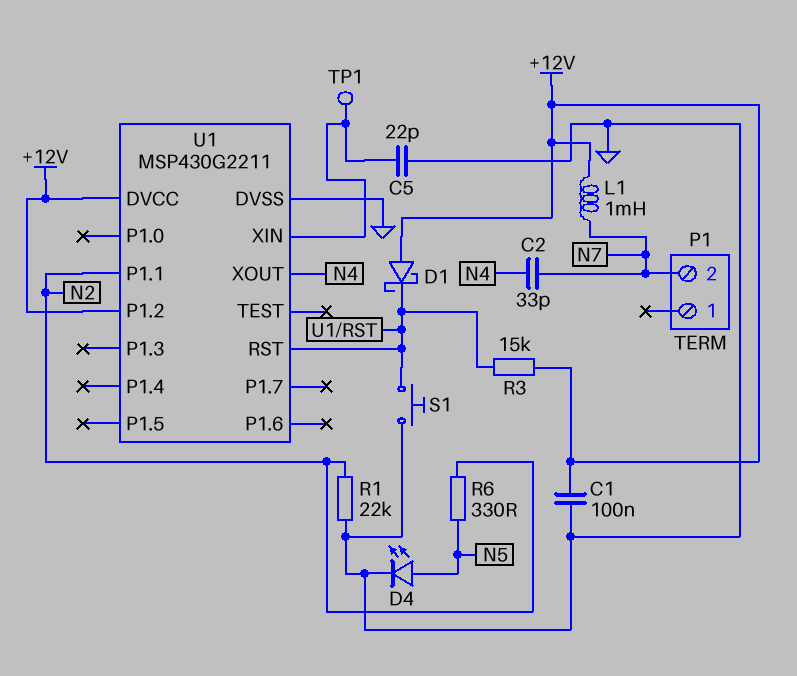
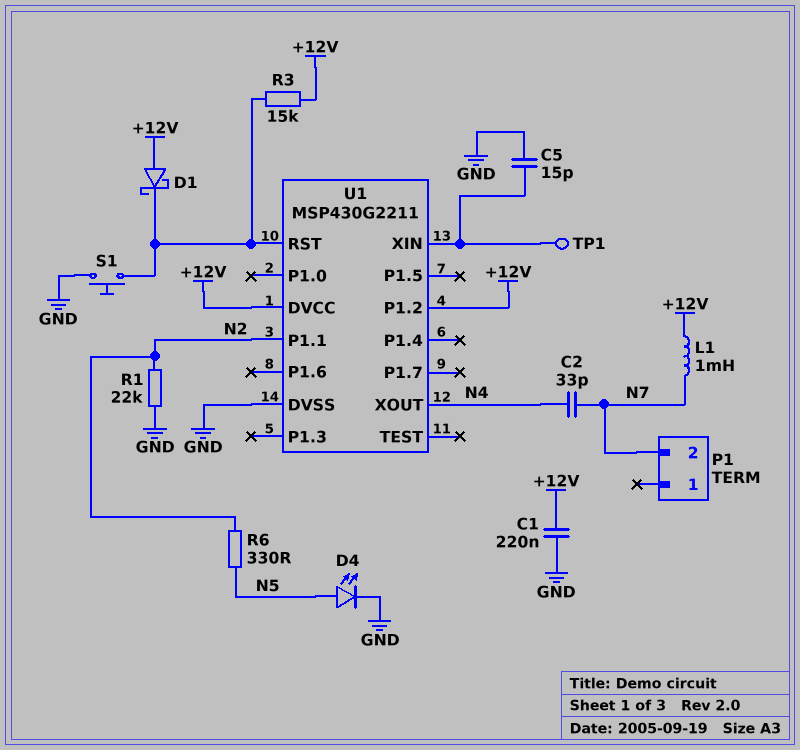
C1: 100nF (+12V, GND) -> 220nF (+12V, GND)
C5: 22pF (GND, U1/XIN) -> 15pF (GND, U1/XIN)

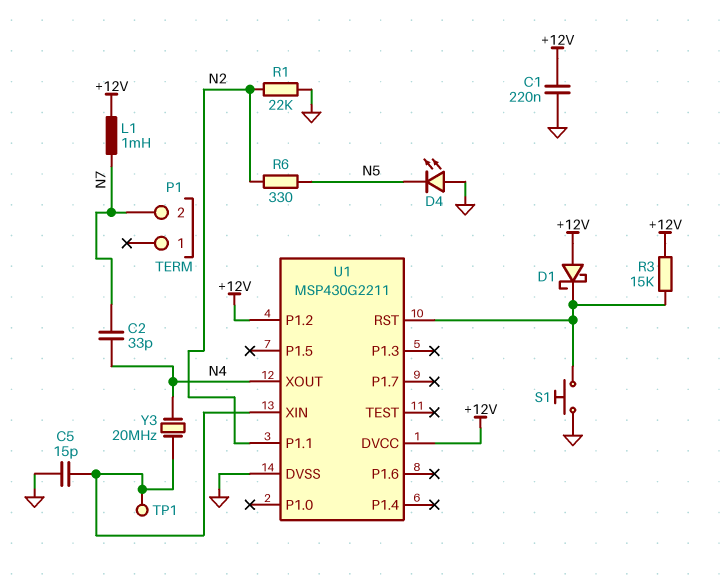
D4: LED (A N5, K GND) -> LED (A GND, K N5)
Y3: none -> 20MHz (N4, U1/XIN)

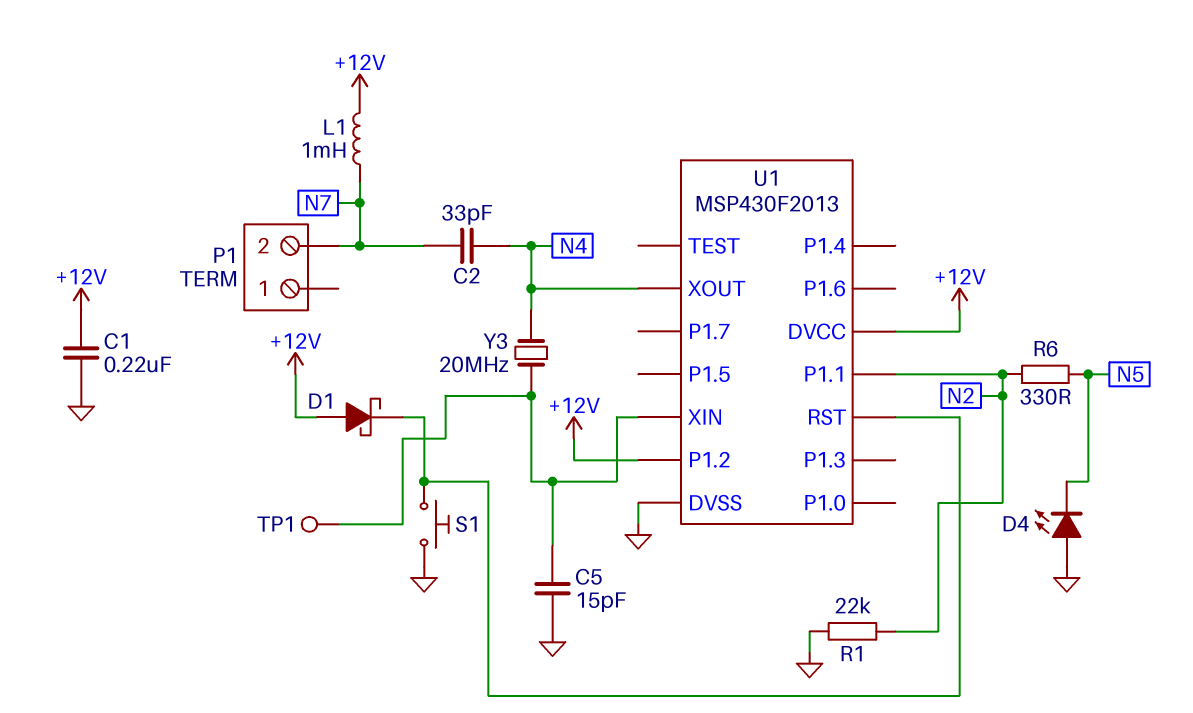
R3: 15k (+12V, U1/RST) -> none
U1: MSP430G2211 -> MSP430F2013

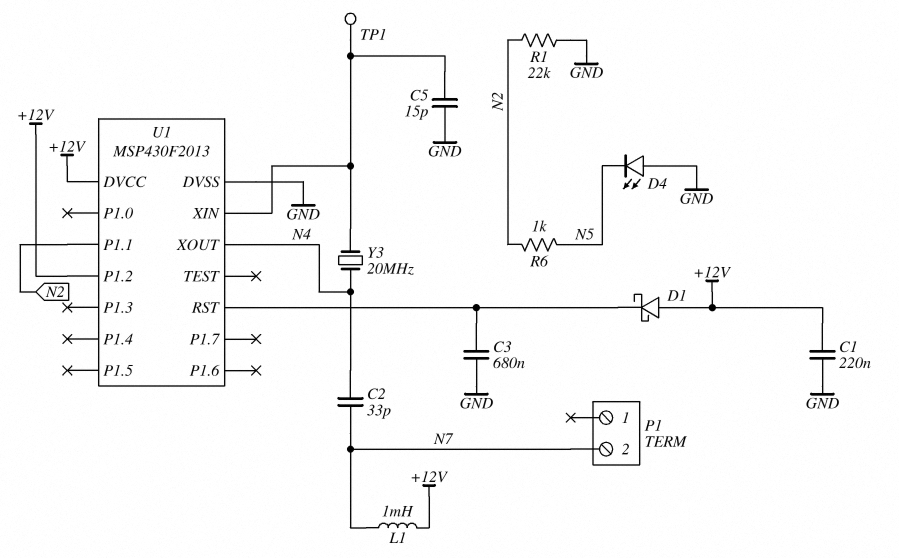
C3: none -> 680nF (GND, U1/RST)
R6: 330 (N2, N5) -> 1k (N2, N5)
S1: button (GND, U1/RST) -> none

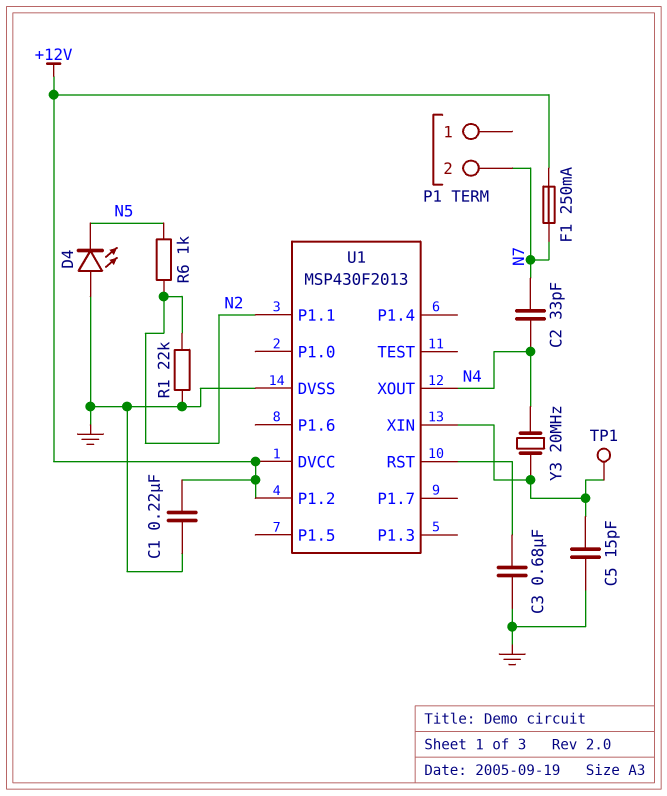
D1: schottky (A +12V, K U1/RST) -> none
F1: none -> 250mA (+12V, N7)
L1: 1mH (+12V, N7) -> none

